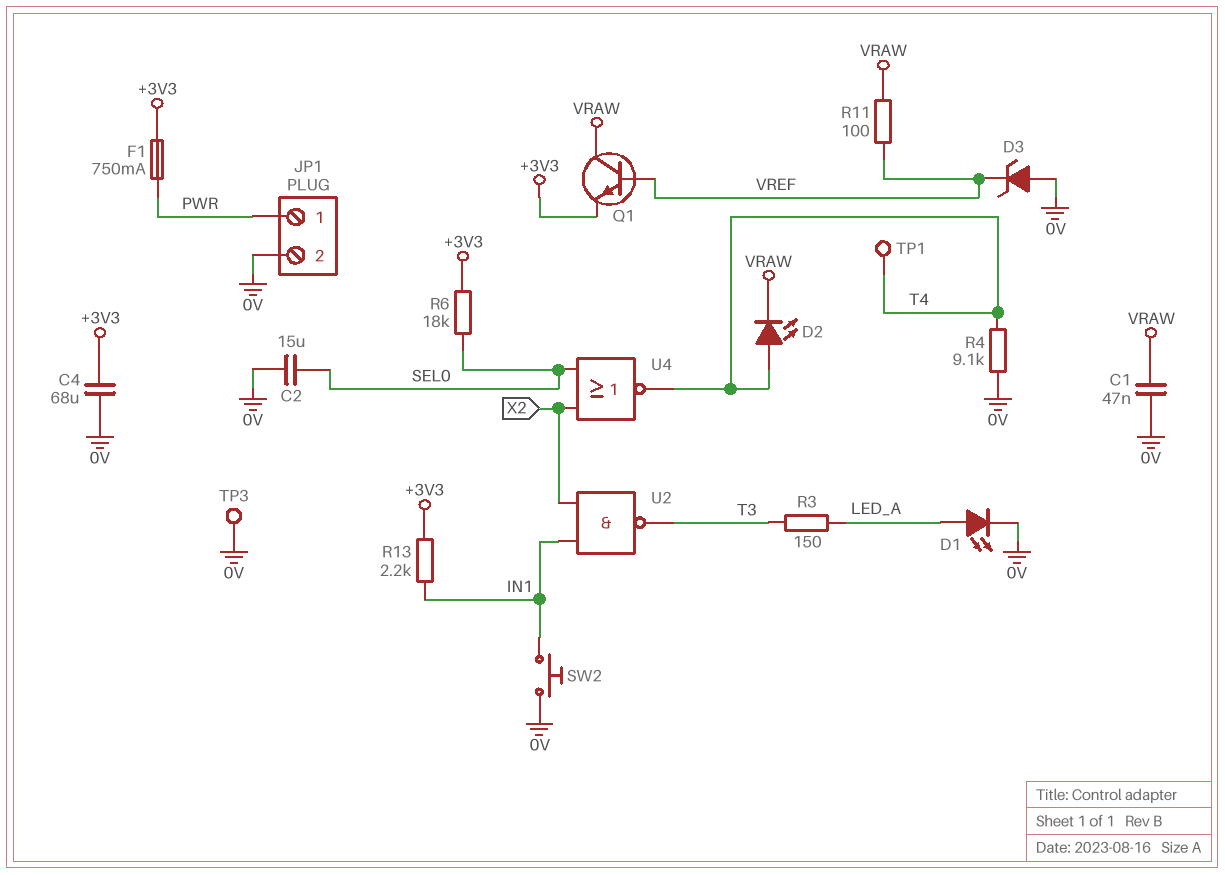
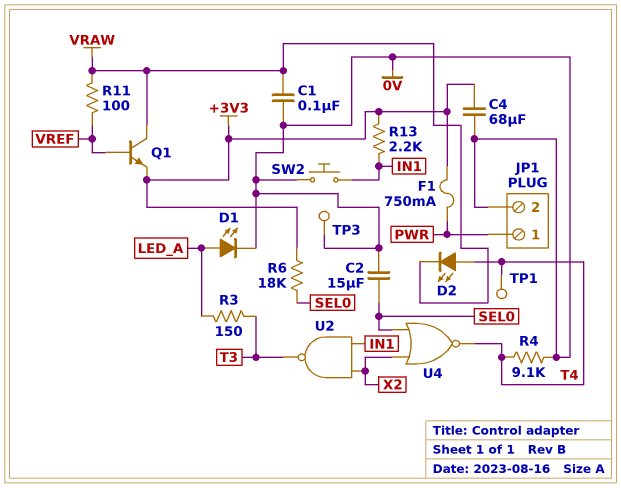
C1: 47nF (0V, VRAW) -> 100nF (0V, VRAW)
D3: zener (A 0V, K VREF) -> none

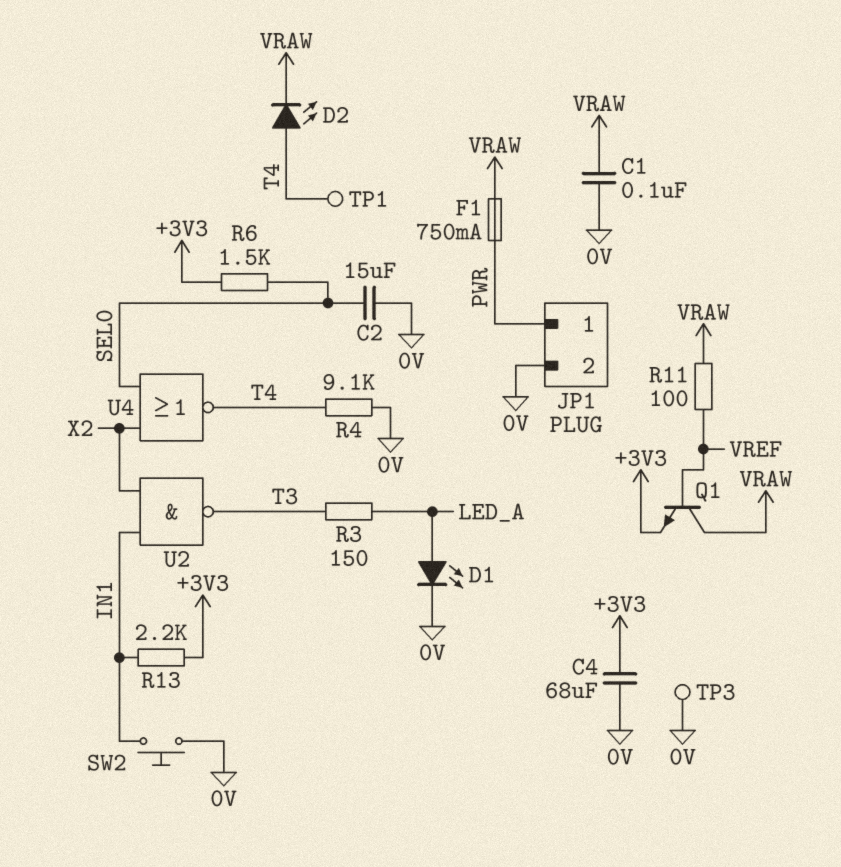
F1: 750mA (+3V3, PWR) -> 750mA (PWR, VRAW)
R6: 18k (+3V3, SEL0) -> 1.5k (+3V3, SEL0)

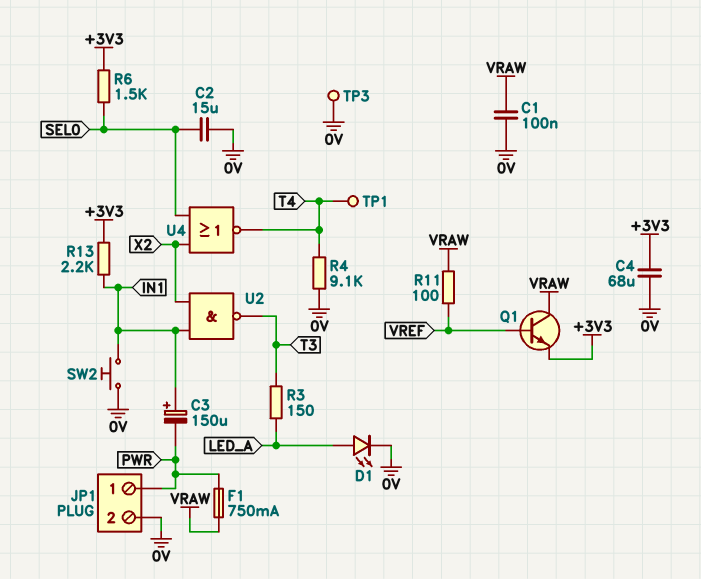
C3: none -> 150uF (plus IN1, minus PWR)
D2: LED (A T4, K VRAW) -> none

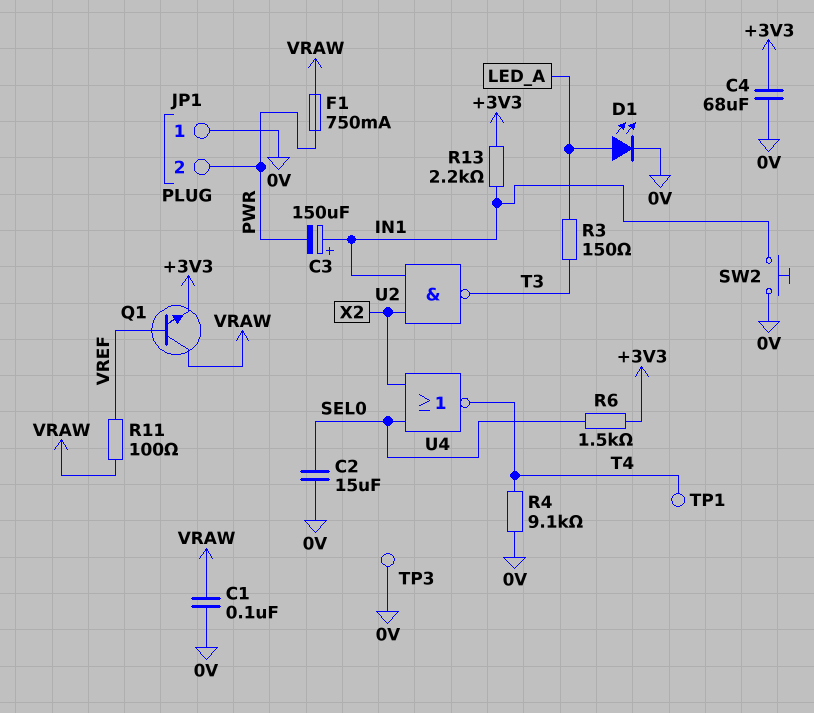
JP1 pin 1: PWR -> 0V
JP1 pin 2: 0V -> PWR

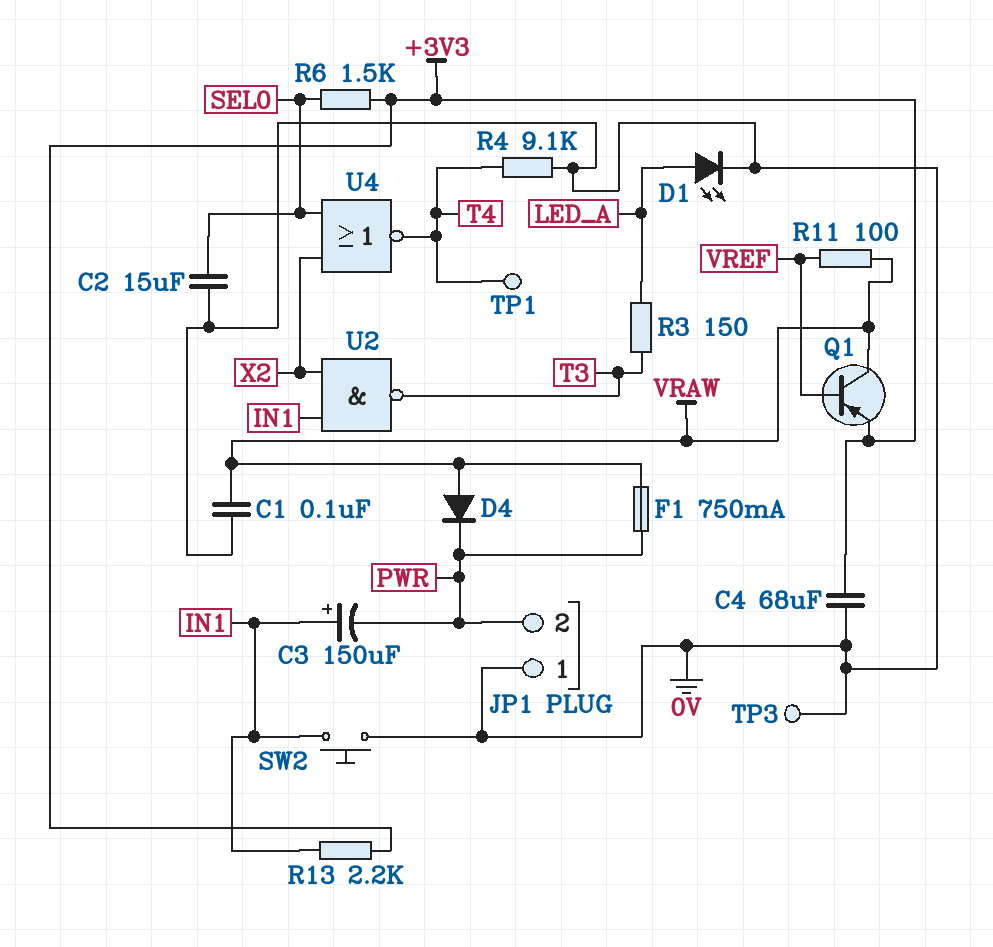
D4: none -> diode (A VRAW, K PWR)
Q1: NPN (B VREF, C VRAW, E +3V3) -> PNP (B VREF, C VRAW, E +3V3)

